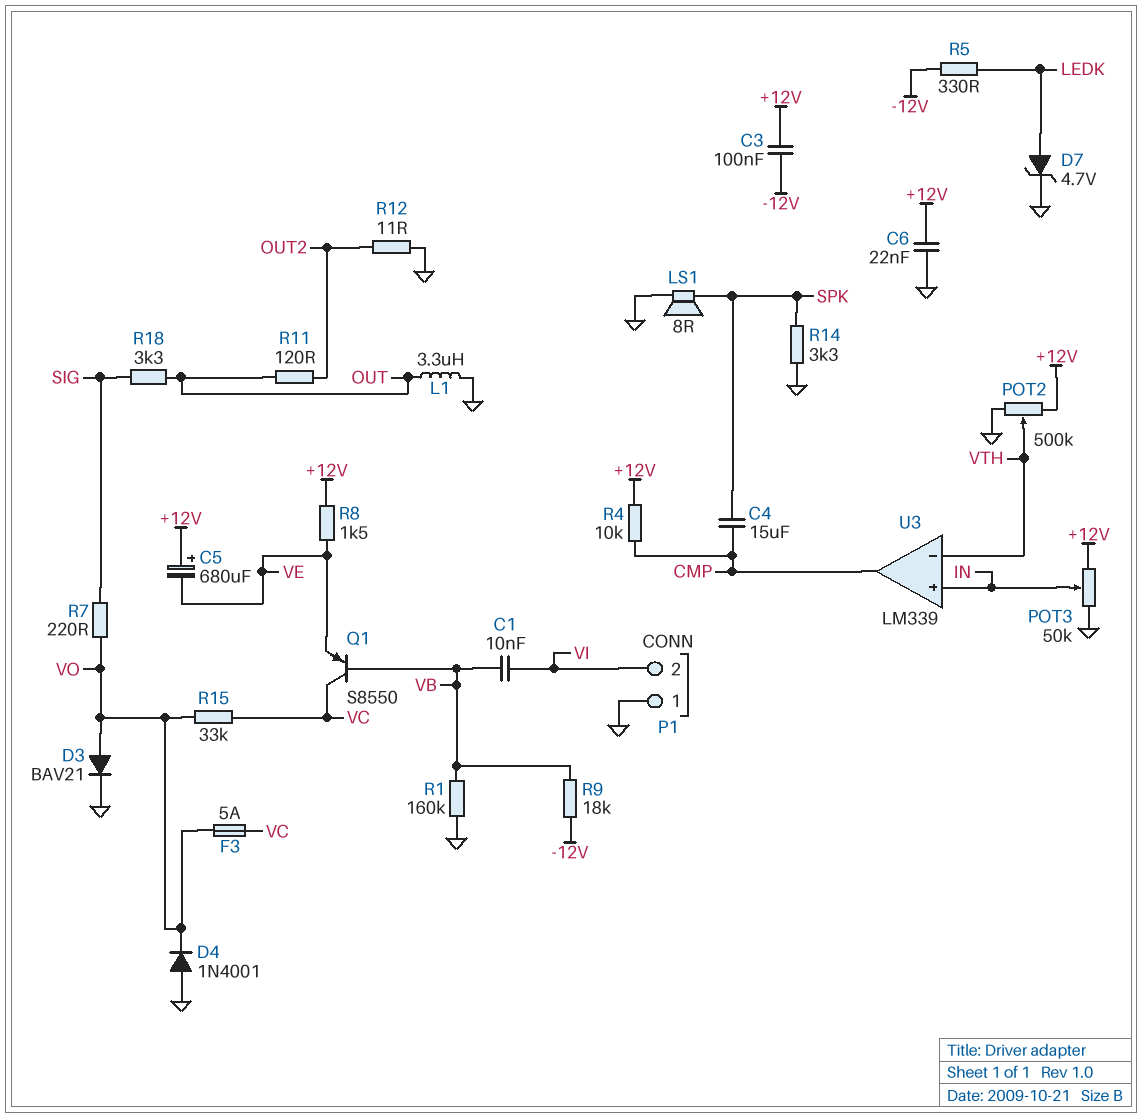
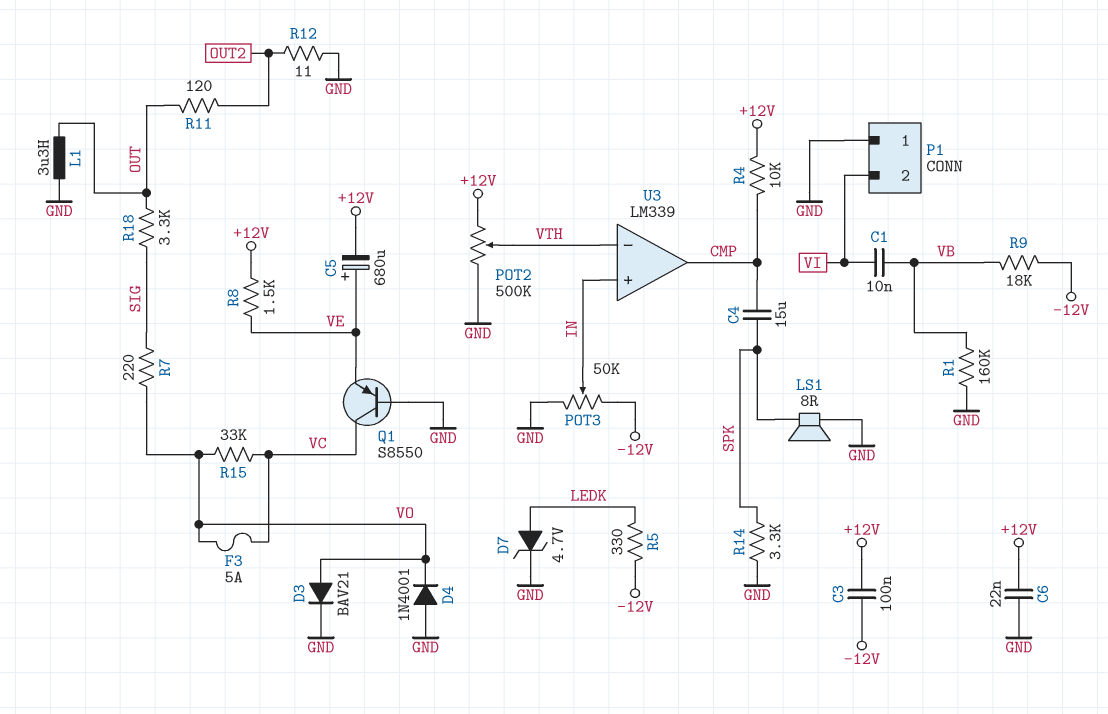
C5: 680uF (plus +12V, minus VE) -> 680uF (plus VE, minus +12V)
POT3: 50k (+12V, GND, wiper IN) -> 50k (-12V, GND, wiper IN)
Q1: PNP S8550 (B VB, C VC, E VE) -> PNP S8550 (B GND, C VC, E VE)

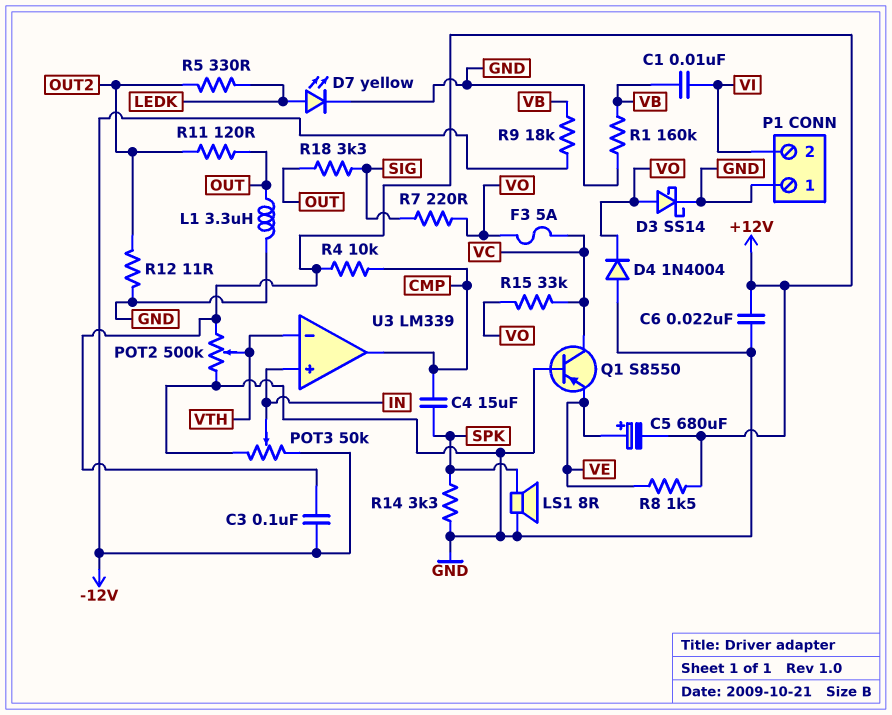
D3: diode BAV21 (A VO, K GND) -> schottky SS14 (A VO, K GND)
D4: diode 1N4001 (A GND, K VO) -> diode 1N4004 (A GND, K VO)
D7: zener 4.7V (A LEDK, K GND) -> LED yellow (A LEDK, K GND)
R5: 330 (-12V, LEDK) -> 330 (LEDK, OUT2)

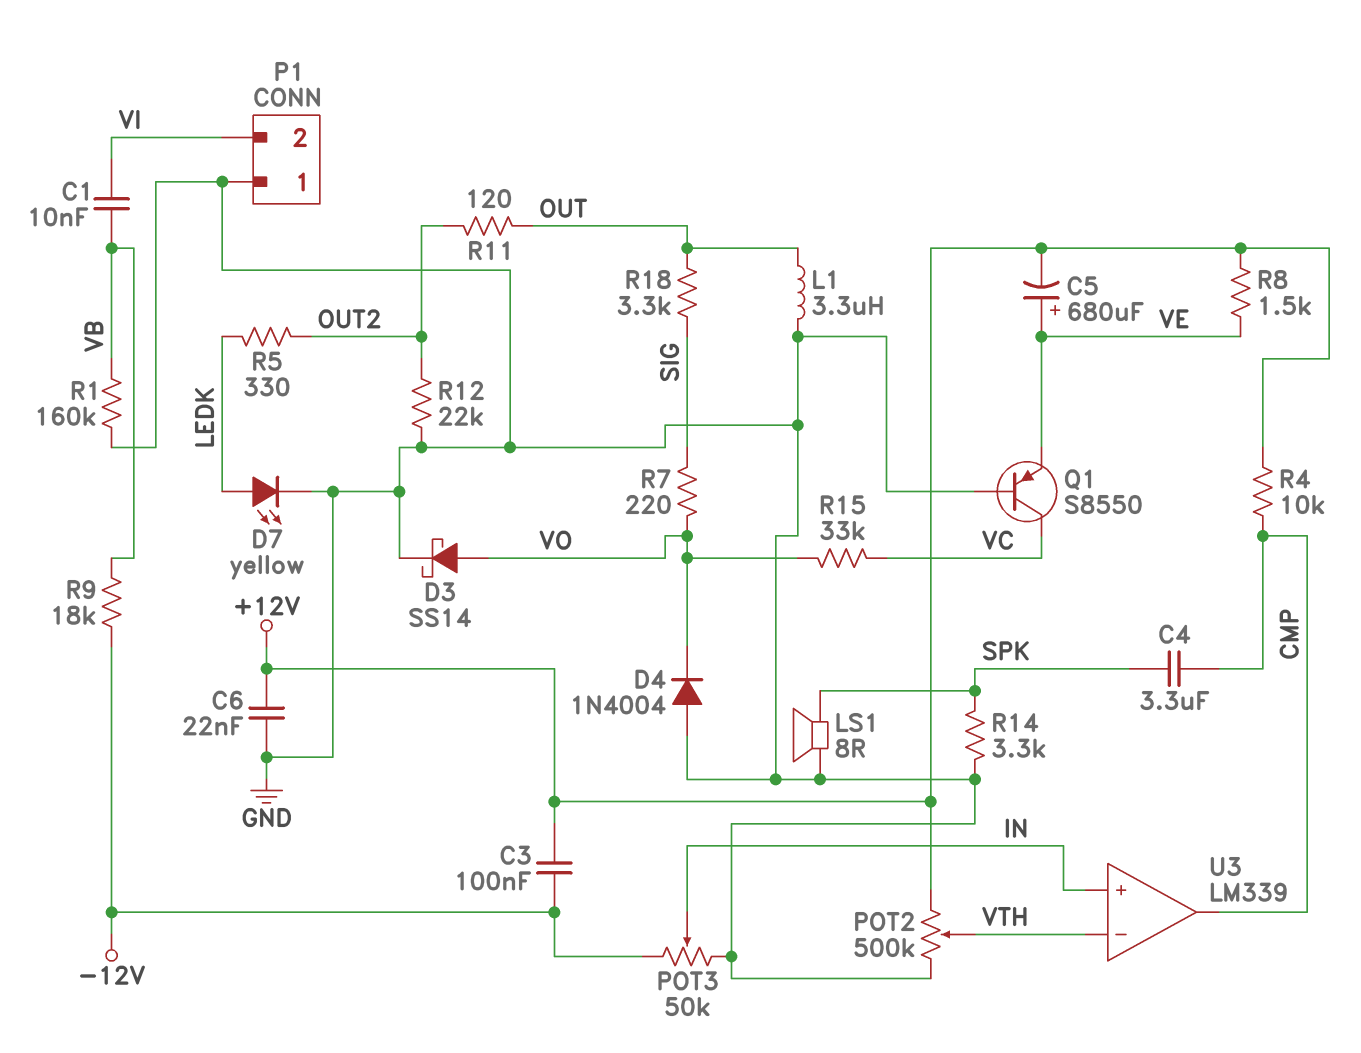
C4: 15uF (CMP, SPK) -> 3.3uF (CMP, SPK)
F3: 5A (VC, VO) -> none
R12: 11 (GND, OUT2) -> 22k (GND, OUT2)

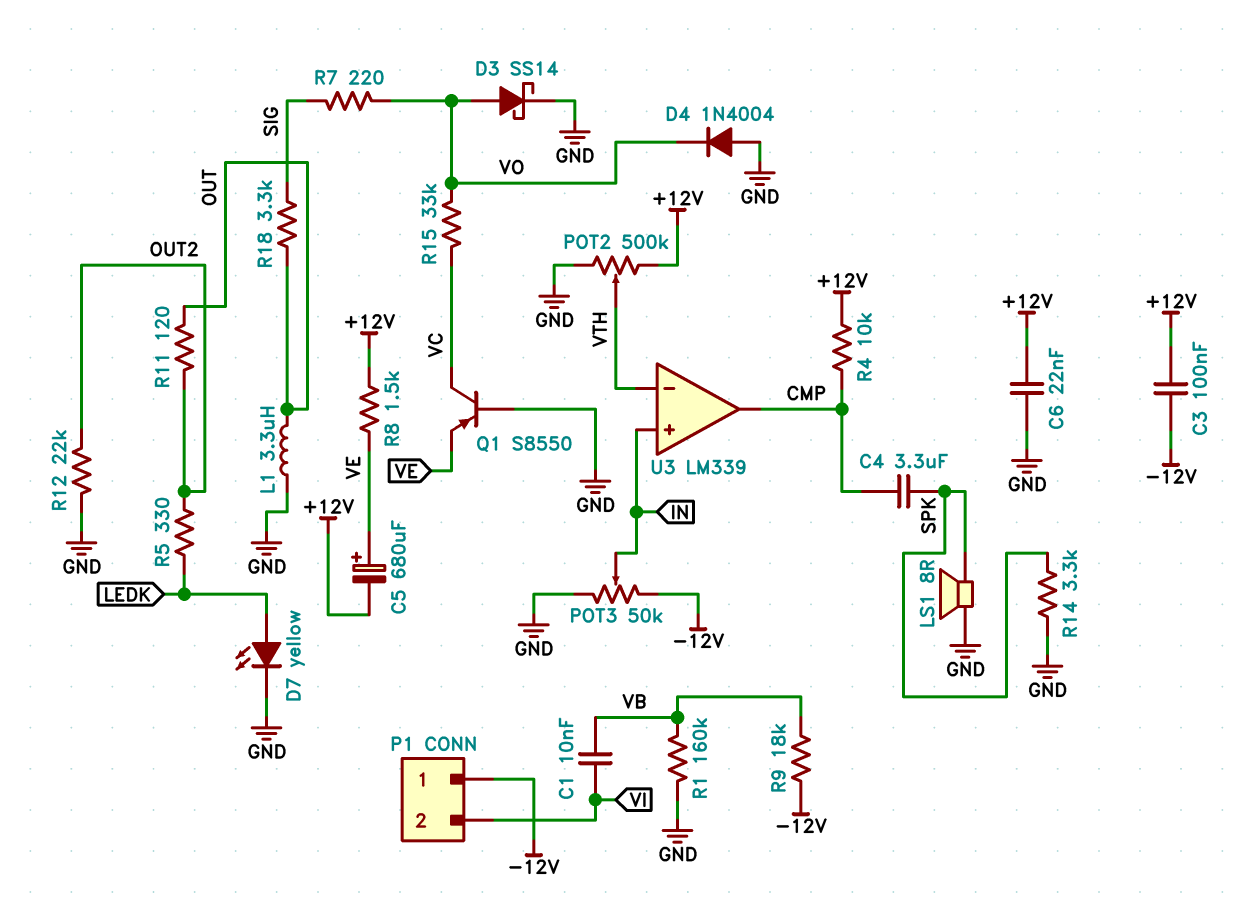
P1 pin 1: GND -> -12V

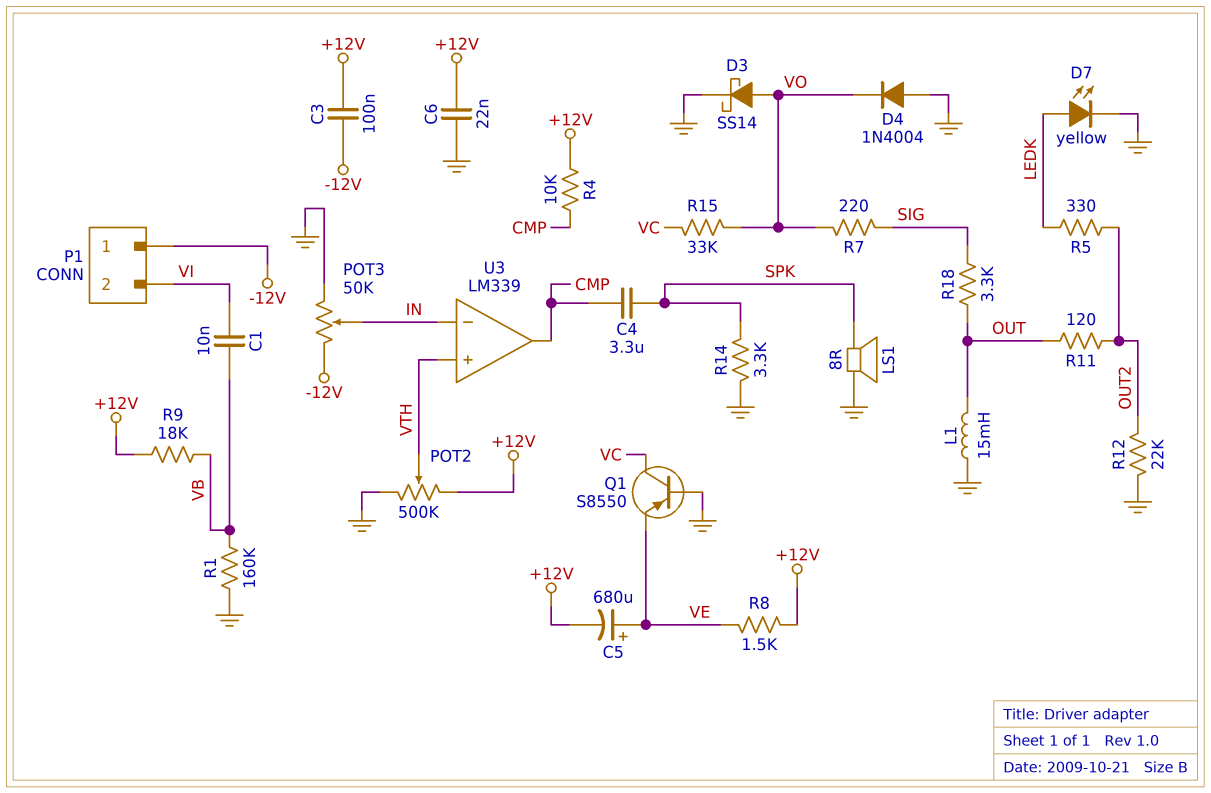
L1: 3.3uH (GND, OUT) -> 15mH (GND, OUT)
R9: 18k (-12V, VB) -> 18k (+12V, VB)
U3 pin in+: IN -> VTH
U3 pin in-: VTH -> IN

